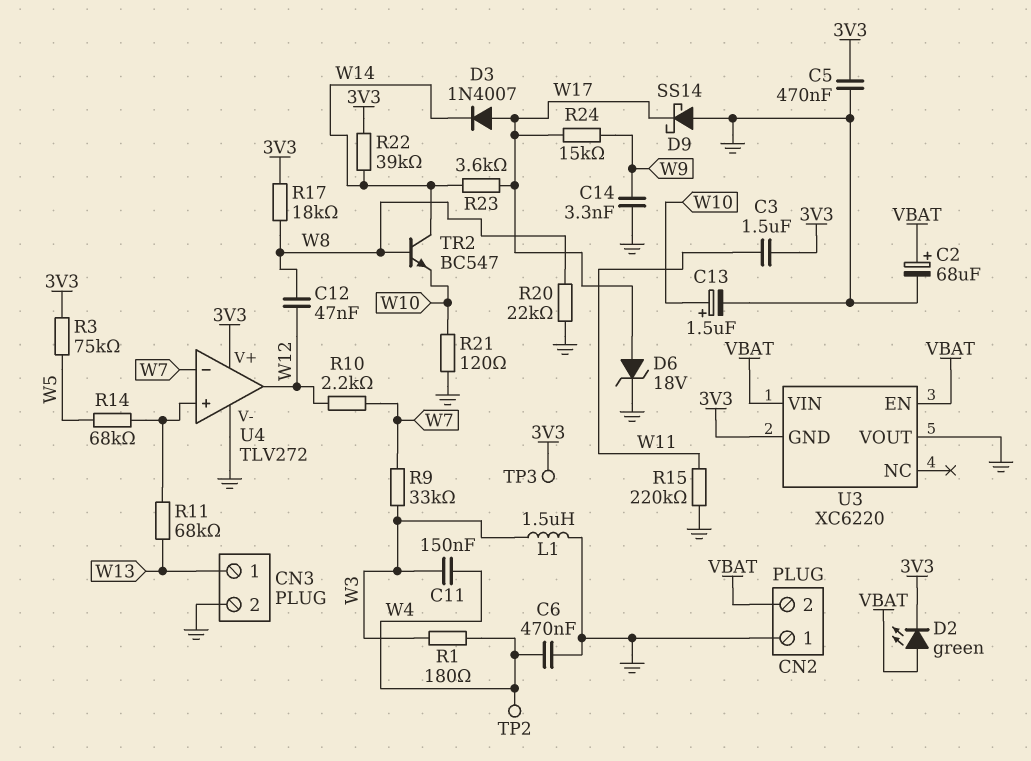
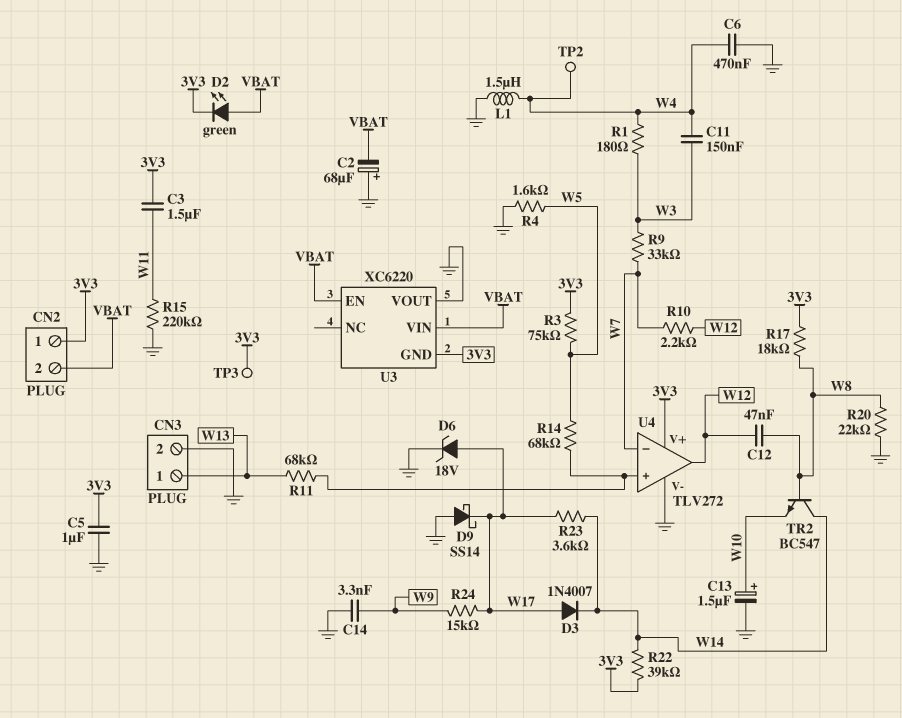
C2: 68uF (plus VBAT, minus GND) -> 68uF (plus GND, minus VBAT)
C5: 470nF (3V3, GND) -> 1uF (3V3, GND)
CN2 pin 1: GND -> 3V3
L1: 1.5uH (GND, W3) -> 1.5uH (GND, W4)
R4: none -> 1.6k (GND, W5)
R21: 120 (GND, W10) -> none

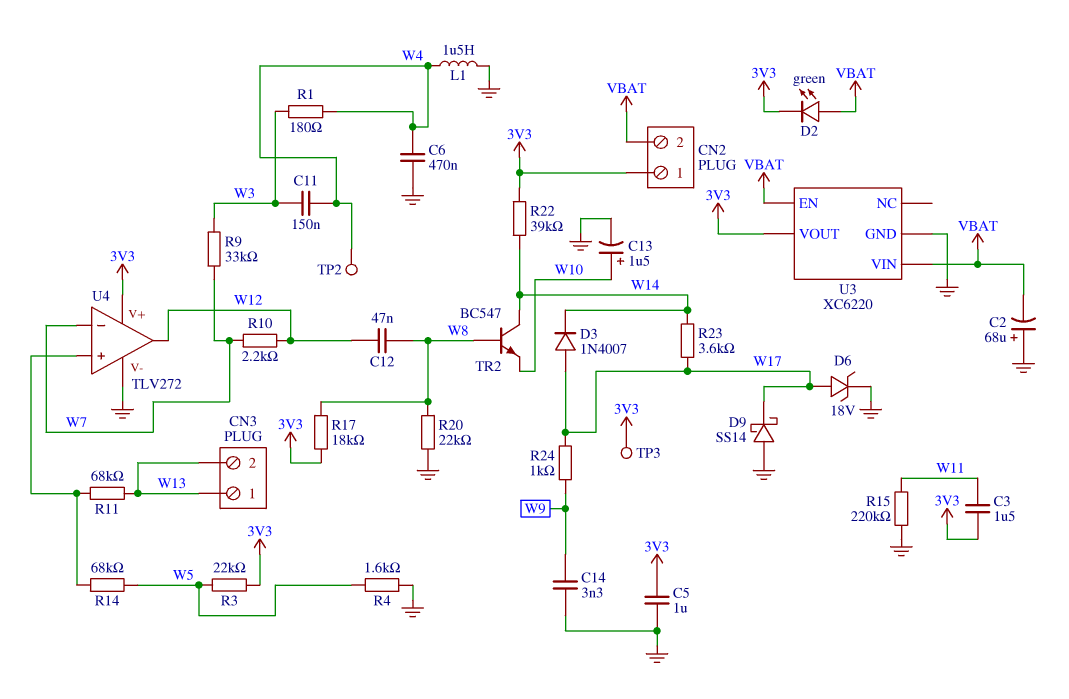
CN3 pin 2: GND -> W13
R3: 75k (3V3, W5) -> 22k (3V3, W5)
R24: 15k (W9, W17) -> 1k (W9, W17)
U3 pin GND: 3V3 -> GND
U3 pin VOUT: GND -> 3V3

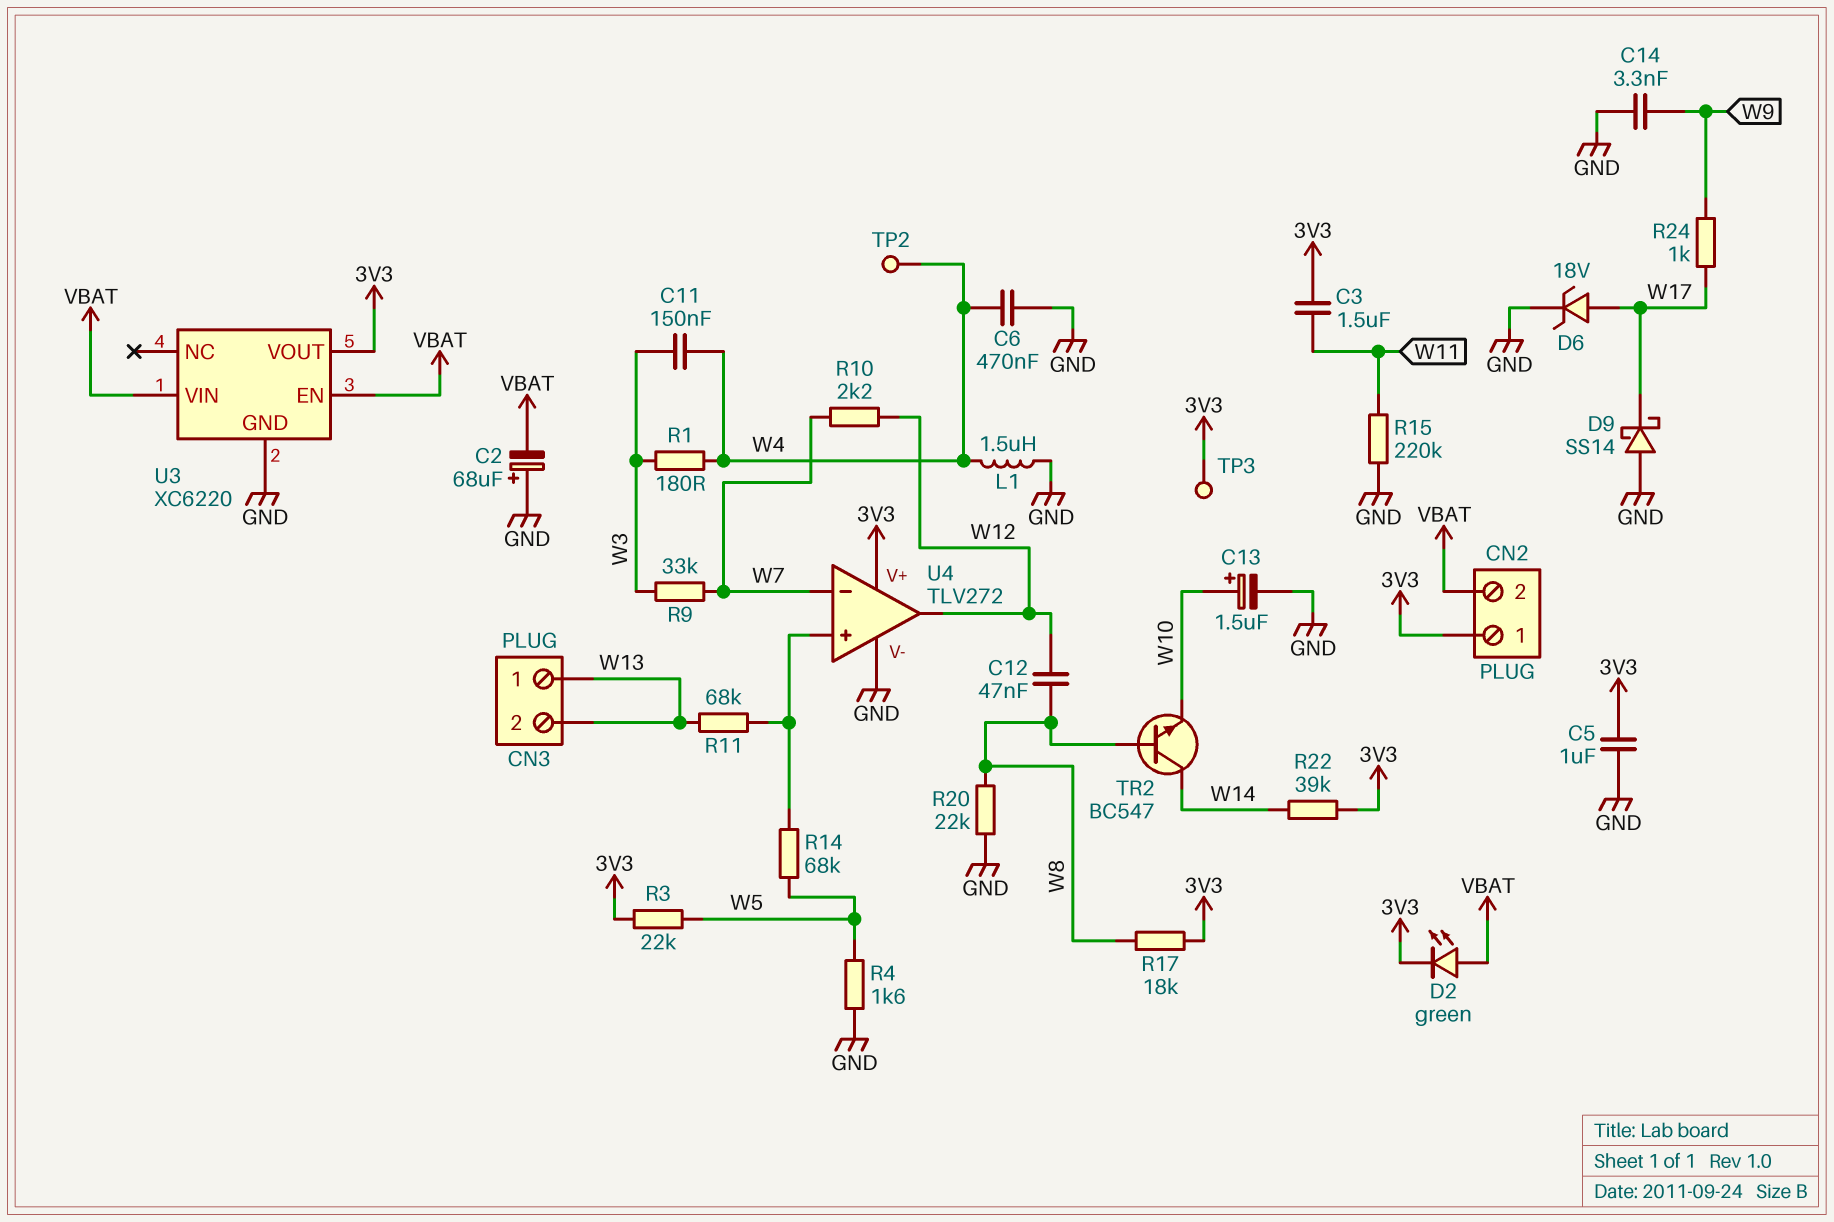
D3: diode 1N4007 (A W17, K W14) -> none
R23: 3.6k (W14, W17) -> none

